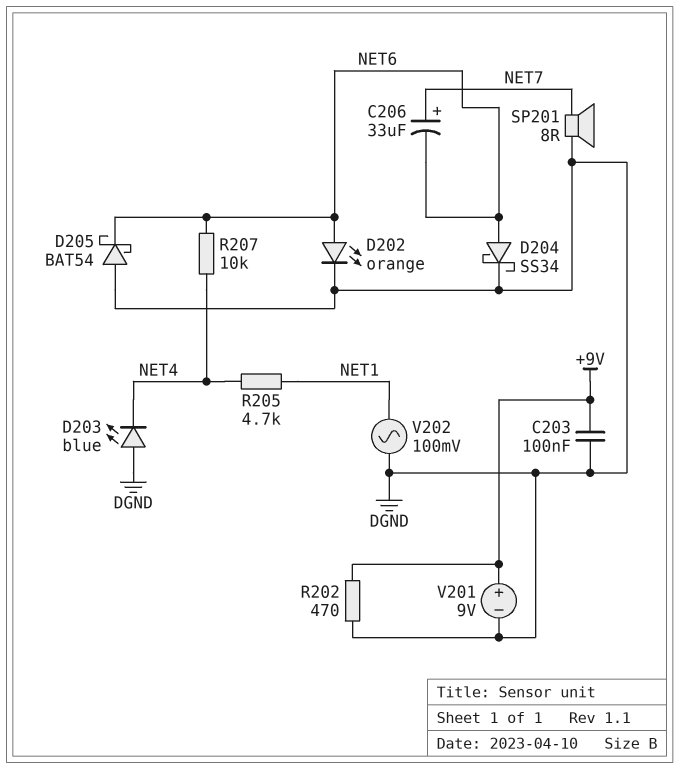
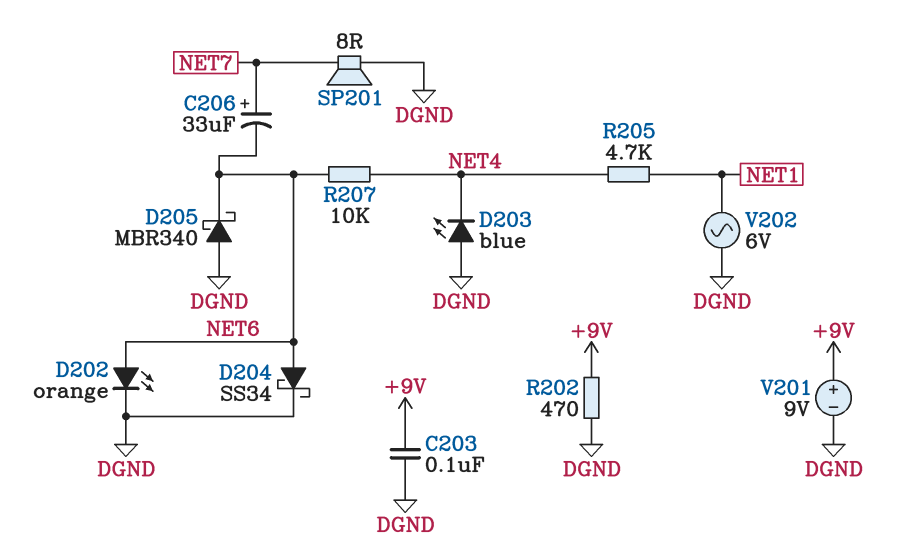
D205: schottky BAT54 (A DGND, K NET6) -> schottky MBR340 (A DGND, K NET6)
V202: AC 100mV (DGND, NET1) -> AC 6V (DGND, NET1)

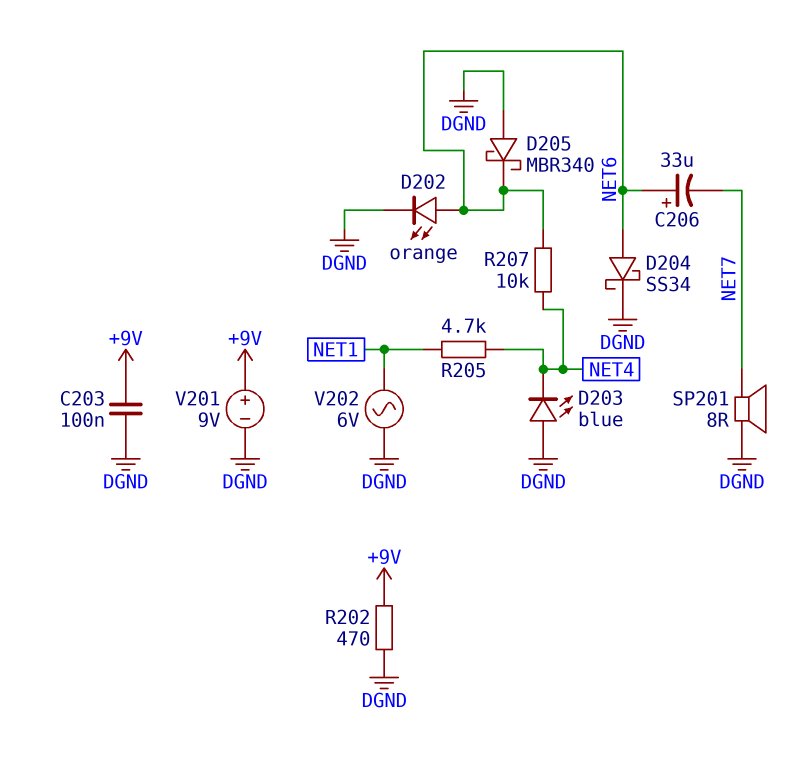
C206: 33uF (plus NET7, minus NET6) -> 33uF (plus NET6, minus NET7)

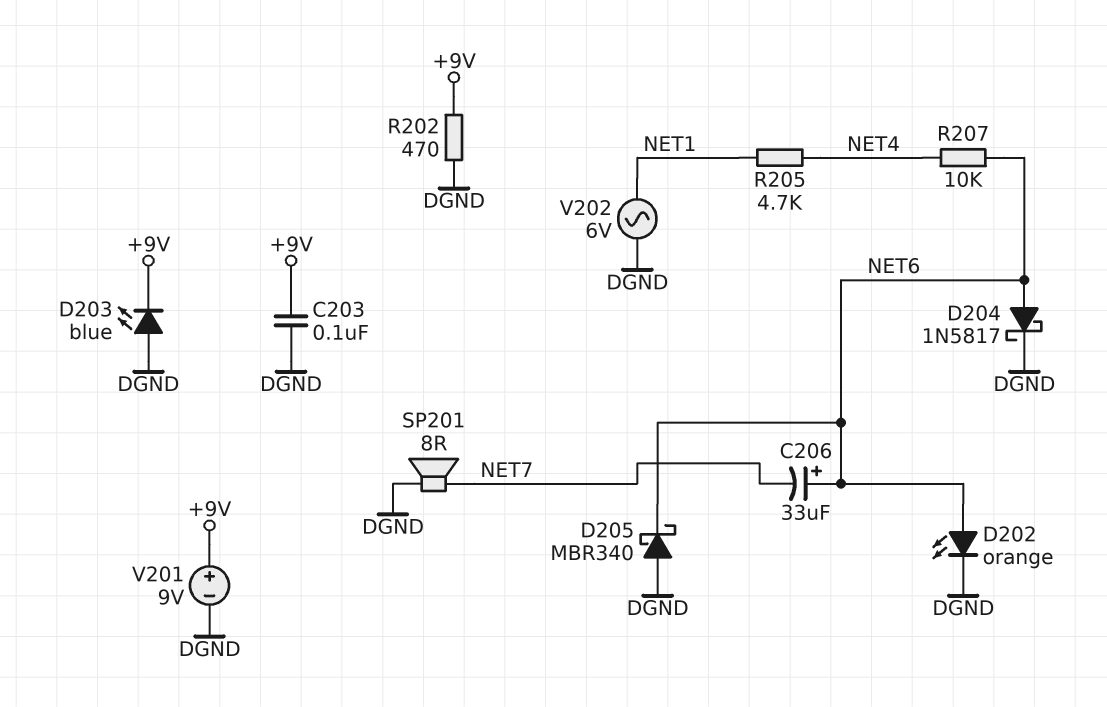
D203: LED blue (A DGND, K NET4) -> LED blue (A DGND, K +9V)
D204: schottky SS34 (A NET6, K DGND) -> schottky 1N5817 (A NET6, K DGND)

